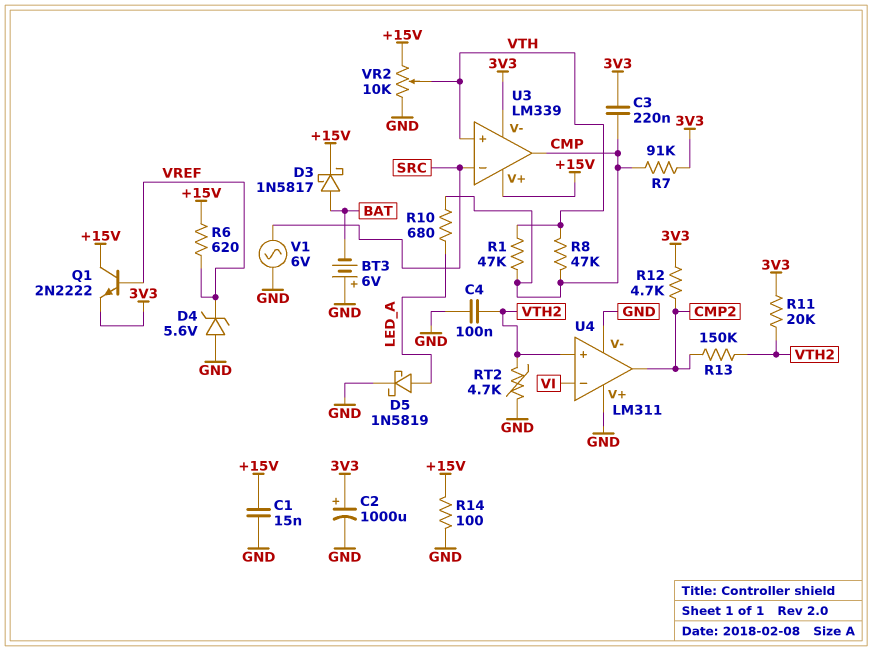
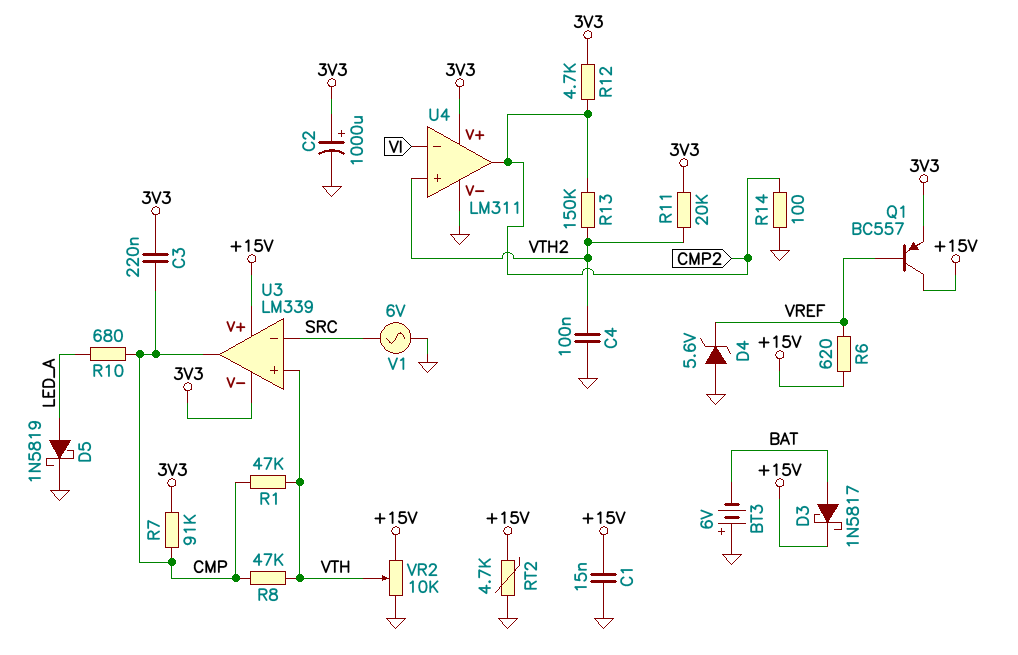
Q1: NPN 2N2222 (B VREF, C +15V, E 3V3) -> PNP BC557 (B VREF, C +15V, E 3V3)
R14: 100 (+15V, GND) -> 100 (CMP2, GND)
RT2: 4.7k (GND, VTH2) -> 4.7k (+15V, GND)
U4 pin V+: GND -> 3V3

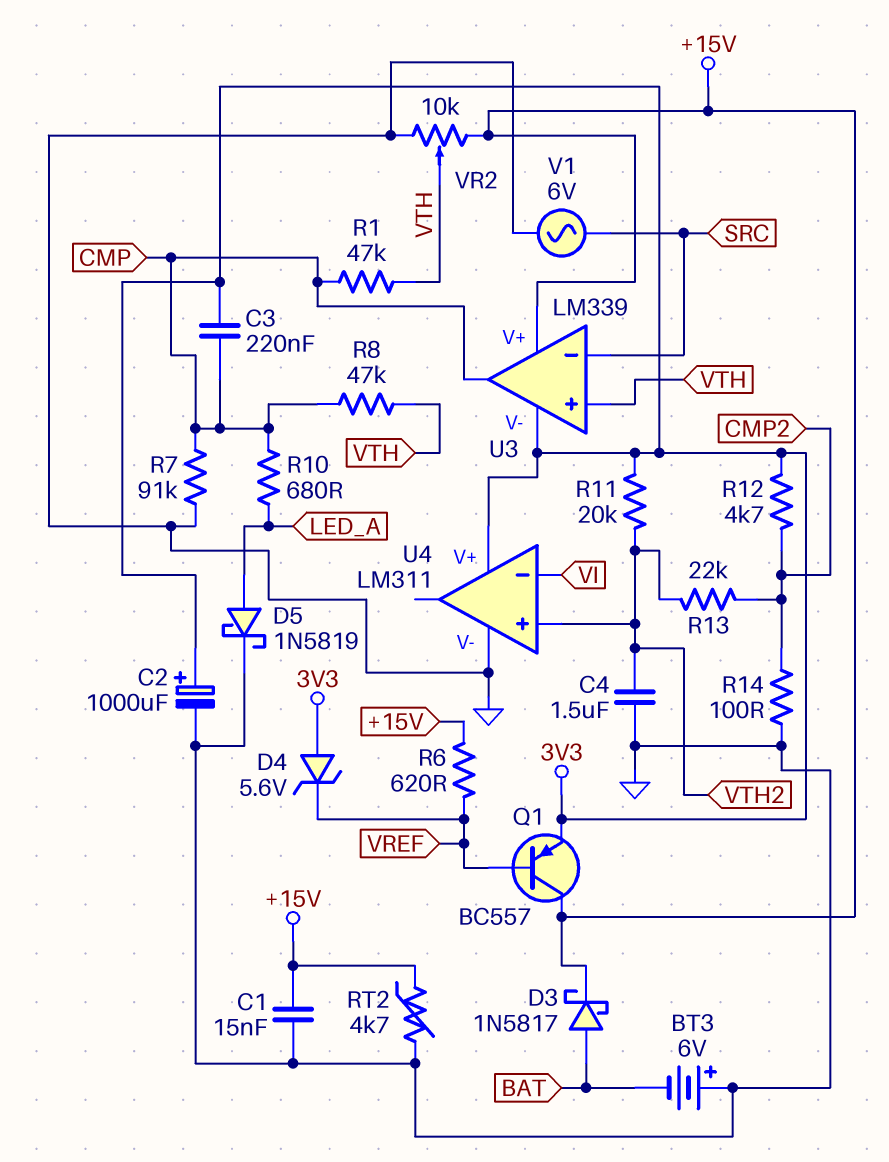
C4: 100nF (GND, VTH2) -> 1.5uF (GND, VTH2)
D4: zener 5.6V (A GND, K VREF) -> zener 5.6V (A 3V3, K VREF)
R7: 91k (3V3, CMP) -> 91k (CMP, GND)
R13: 150k (CMP2, VTH2) -> 22k (CMP2, VTH2)
U4 pin out: CMP2 -> none

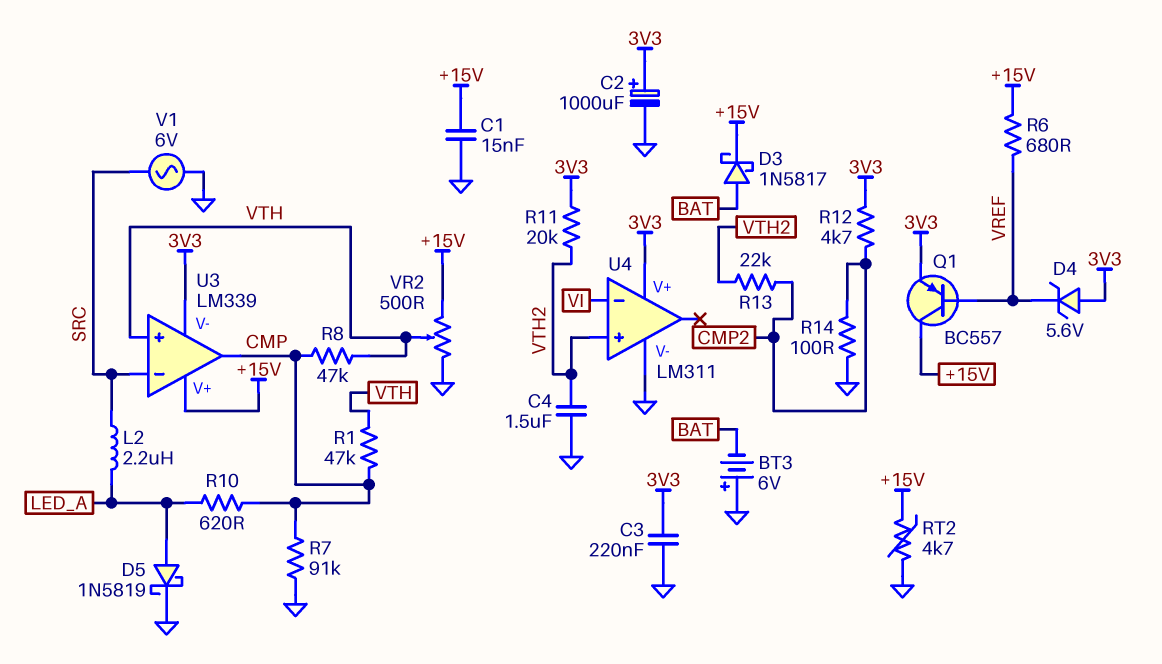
C3: 220nF (3V3, CMP) -> 220nF (3V3, GND)
L2: none -> 2.2uH (LED_A, SRC)
R6: 620 (+15V, VREF) -> 680 (+15V, VREF)
R10: 680 (CMP, LED_A) -> 620 (CMP, LED_A)
VR2: 10k (+15V, GND, wiper VTH) -> 500 (+15V, GND, wiper VTH)

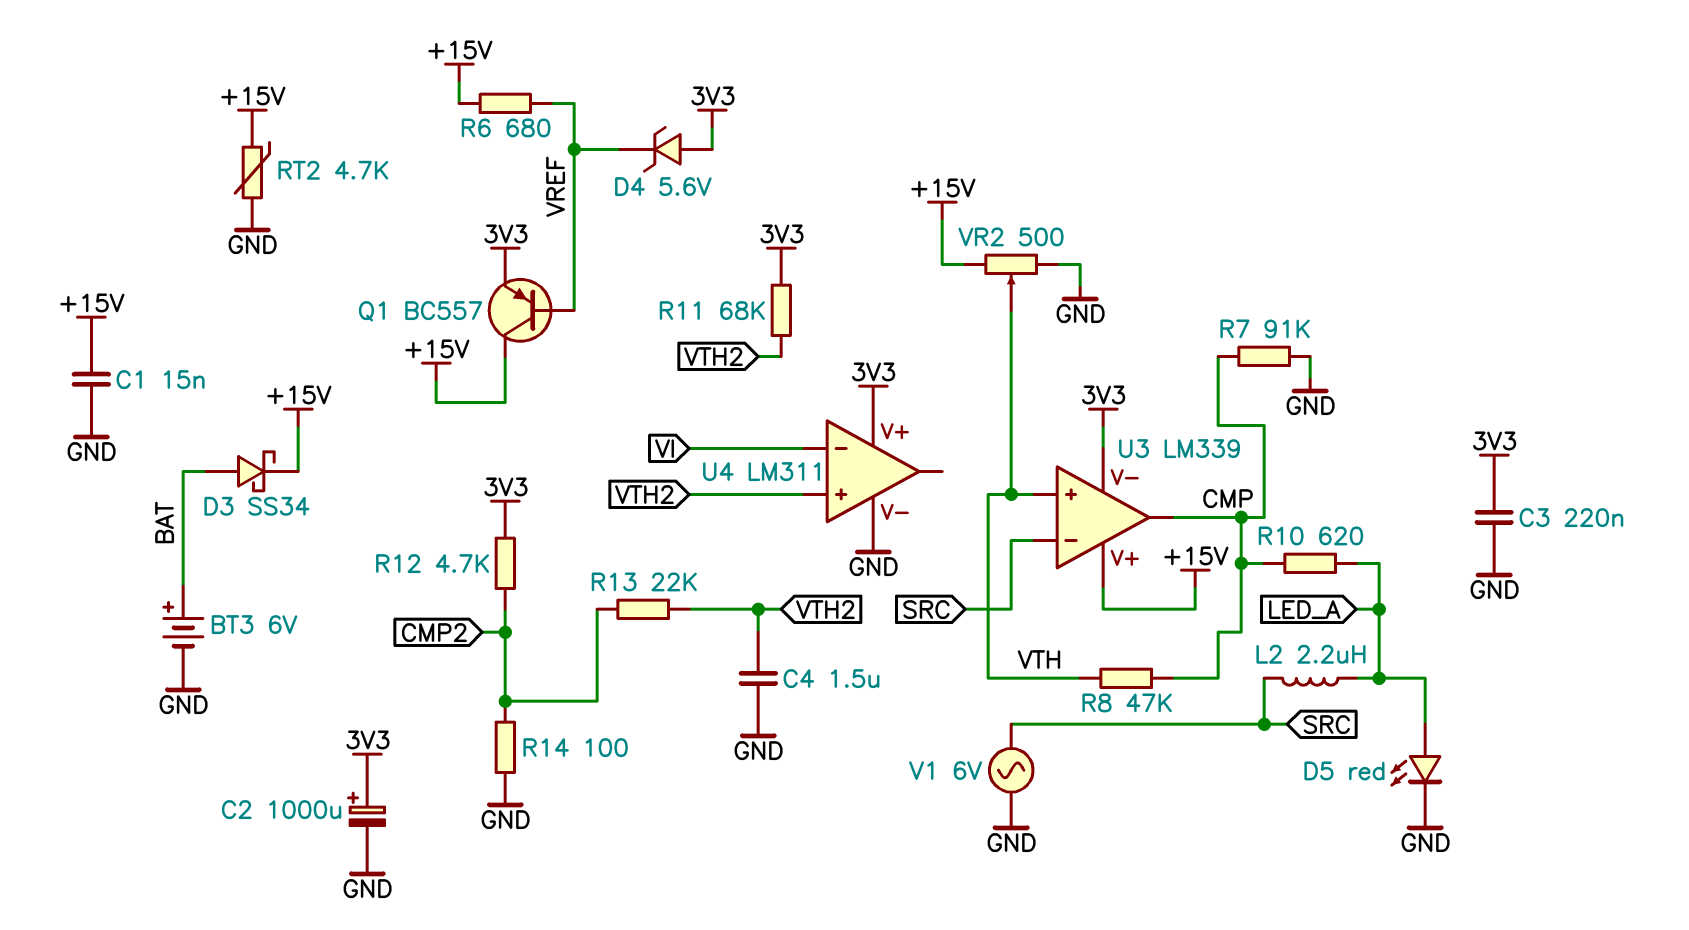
BT3: 6V (plus GND, minus BAT) -> 6V (plus BAT, minus GND)
D3: schottky 1N5817 (A BAT, K +15V) -> schottky SS34 (A BAT, K +15V)
D5: schottky 1N5819 (A LED_A, K GND) -> LED red (A LED_A, K GND)
R1: 47k (CMP, VTH) -> none
R11: 20k (3V3, VTH2) -> 68k (3V3, VTH2)

